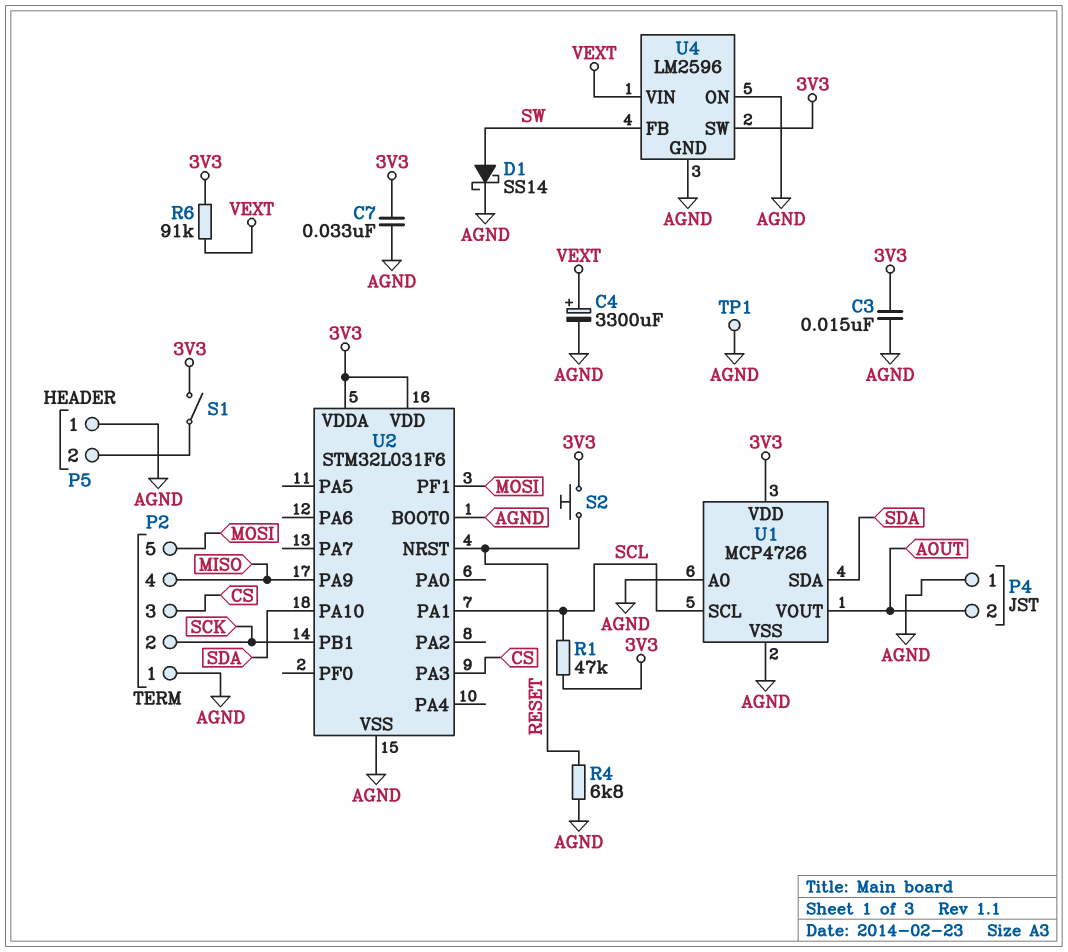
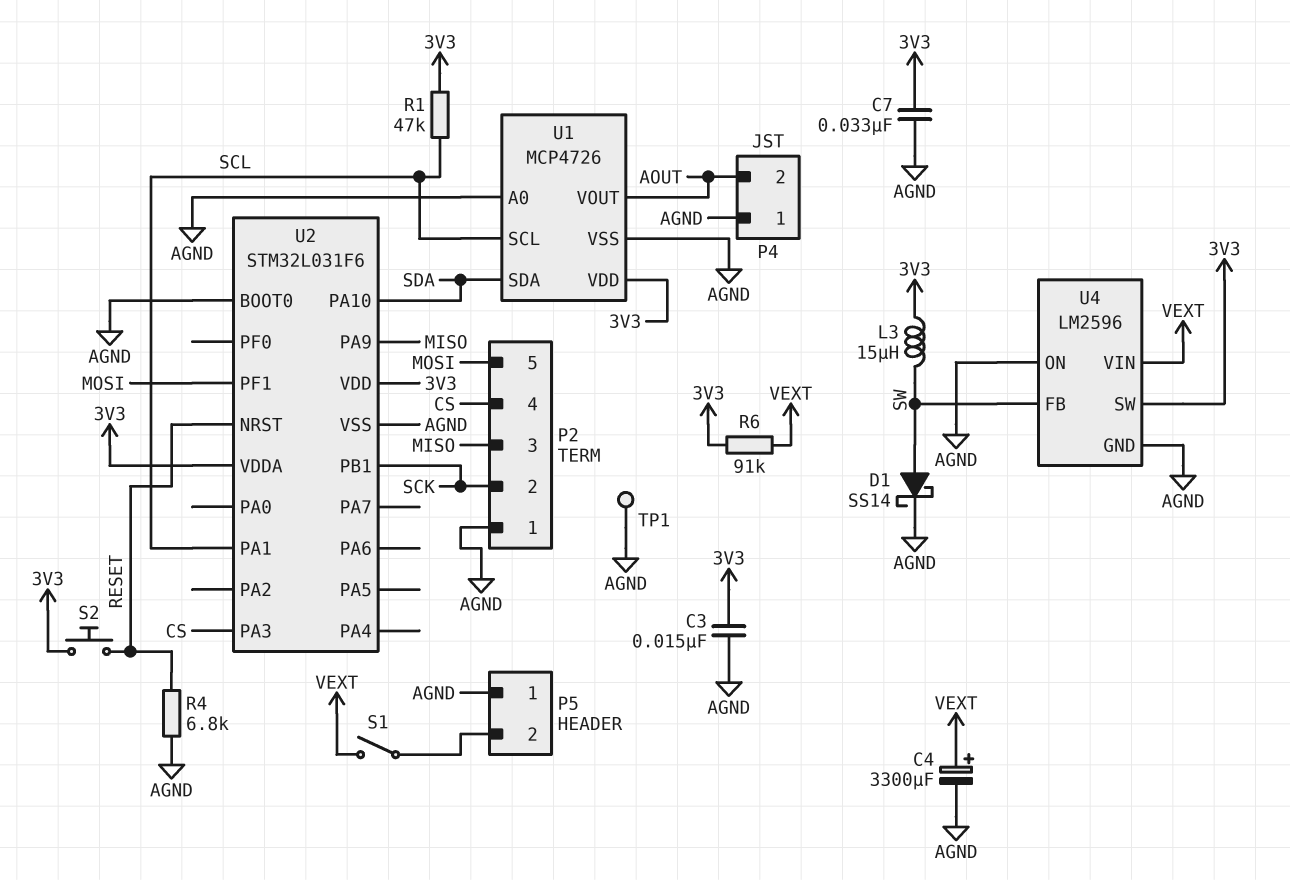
L3: none -> 15uH (3V3, SW)
P2 pin 3: CS -> MISO
P2 pin 4: MISO -> CS
S1: switch (3V3, P5/2) -> switch (P5/2, VEXT)

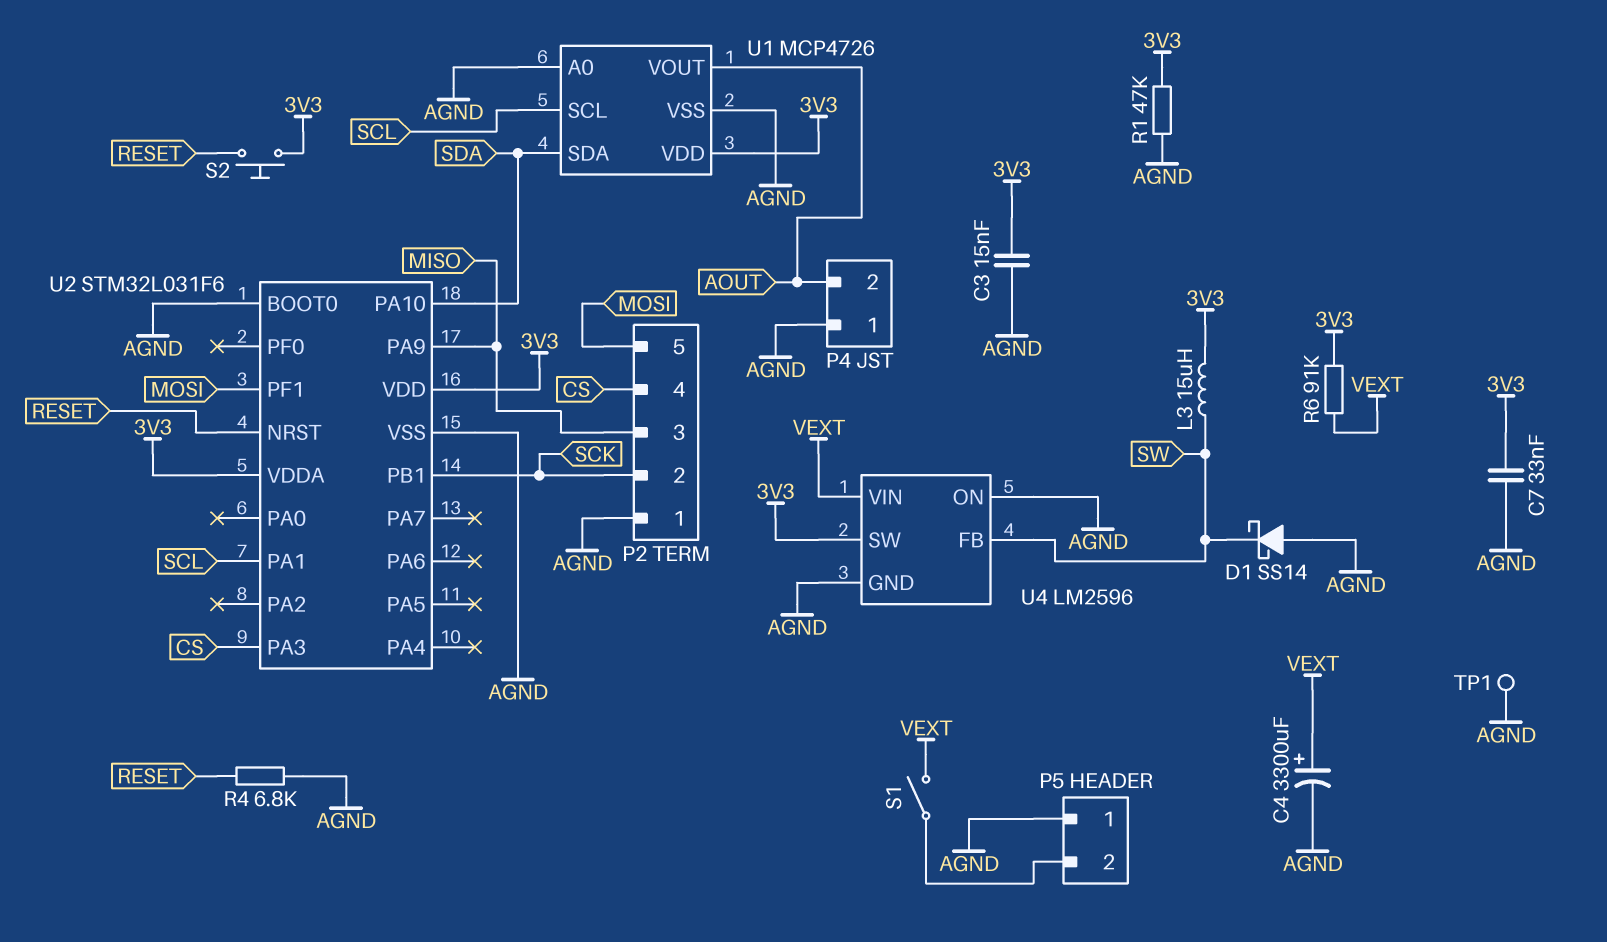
D1: schottky SS14 (A SW, K AGND) -> schottky SS14 (A AGND, K SW)
R1: 47k (3V3, SCL) -> 47k (3V3, AGND)

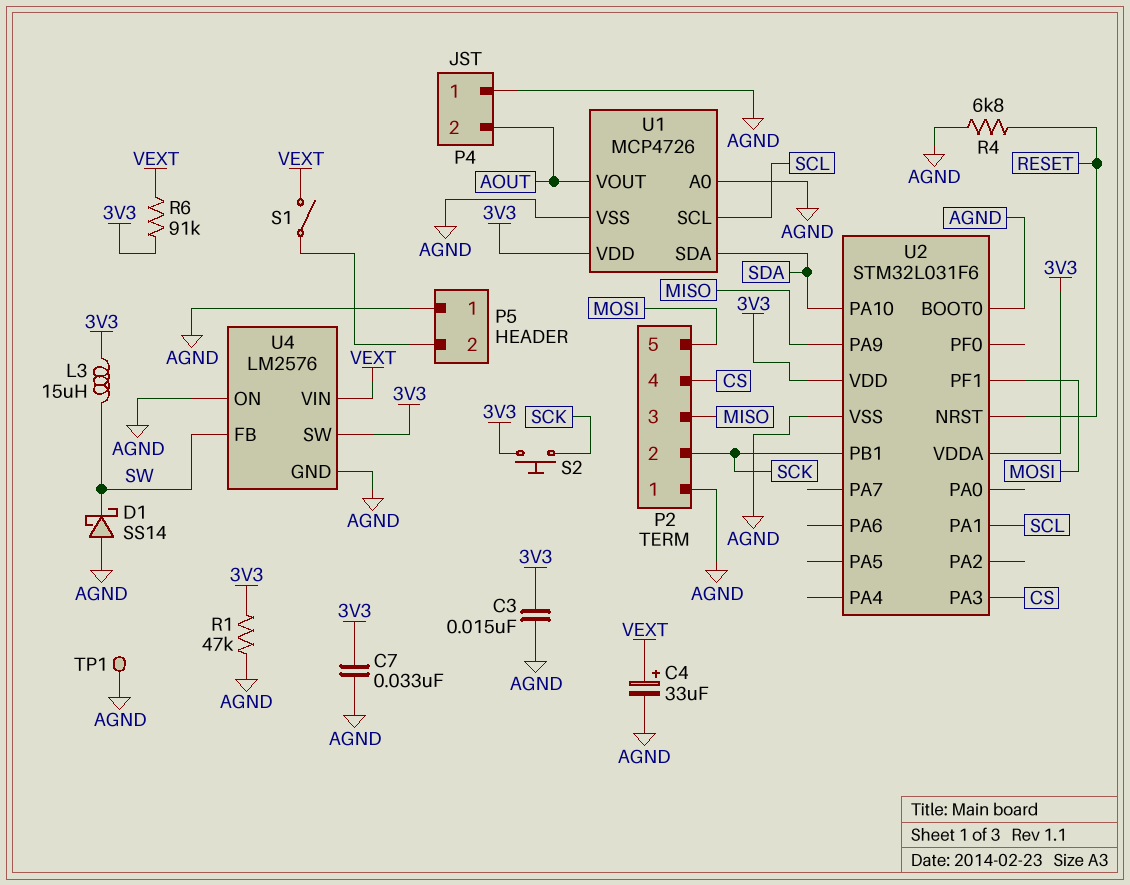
C4: 3300uF (plus VEXT, minus AGND) -> 33uF (plus VEXT, minus AGND)
S2: button (3V3, RESET) -> button (3V3, SCK)
U4: LM2596 -> LM2576

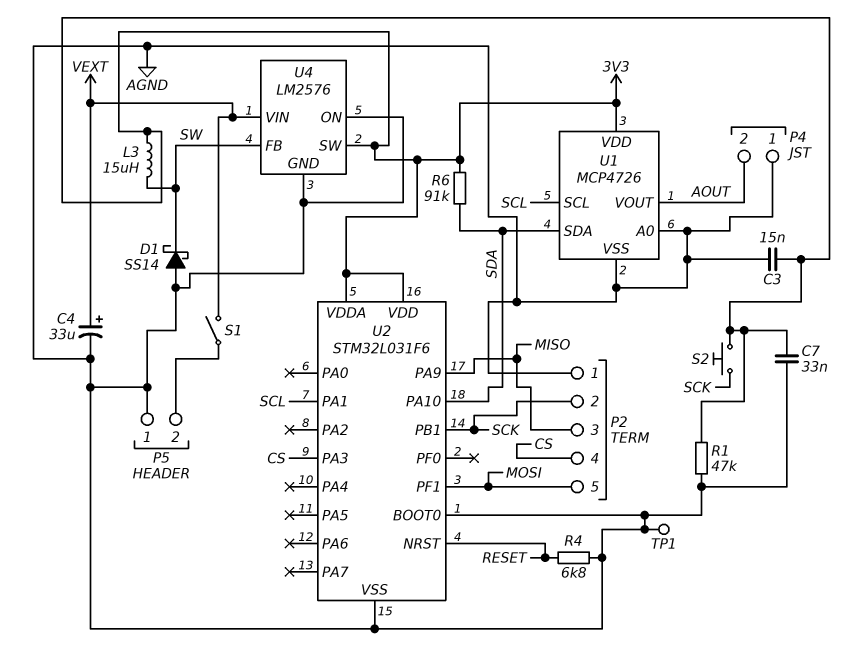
R6: 91k (3V3, VEXT) -> 91k (3V3, SDA)

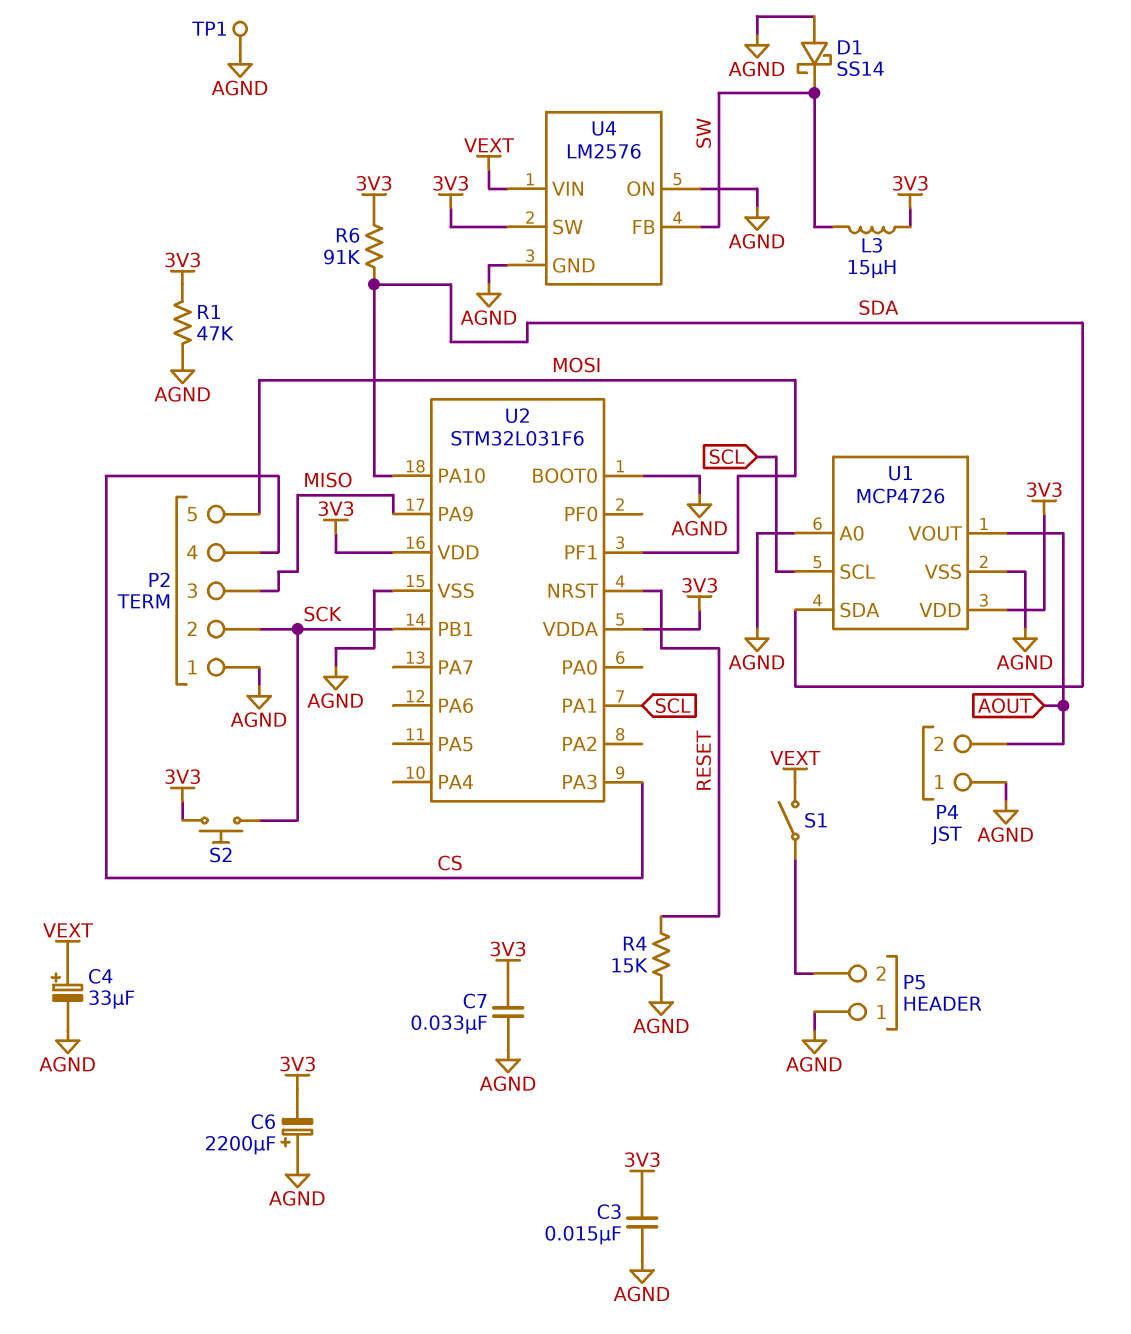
C6: none -> 2200uF (plus AGND, minus 3V3)
R4: 6.8k (AGND, RESET) -> 15k (AGND, RESET)

